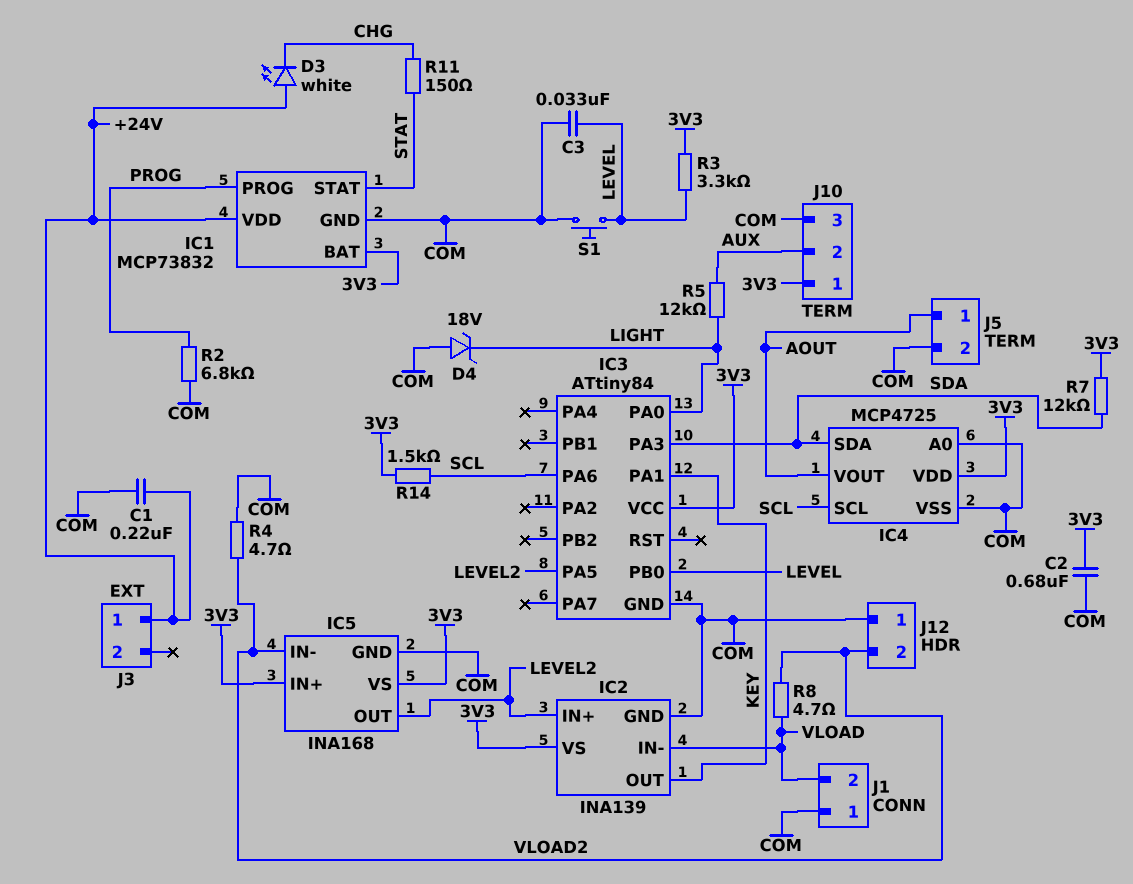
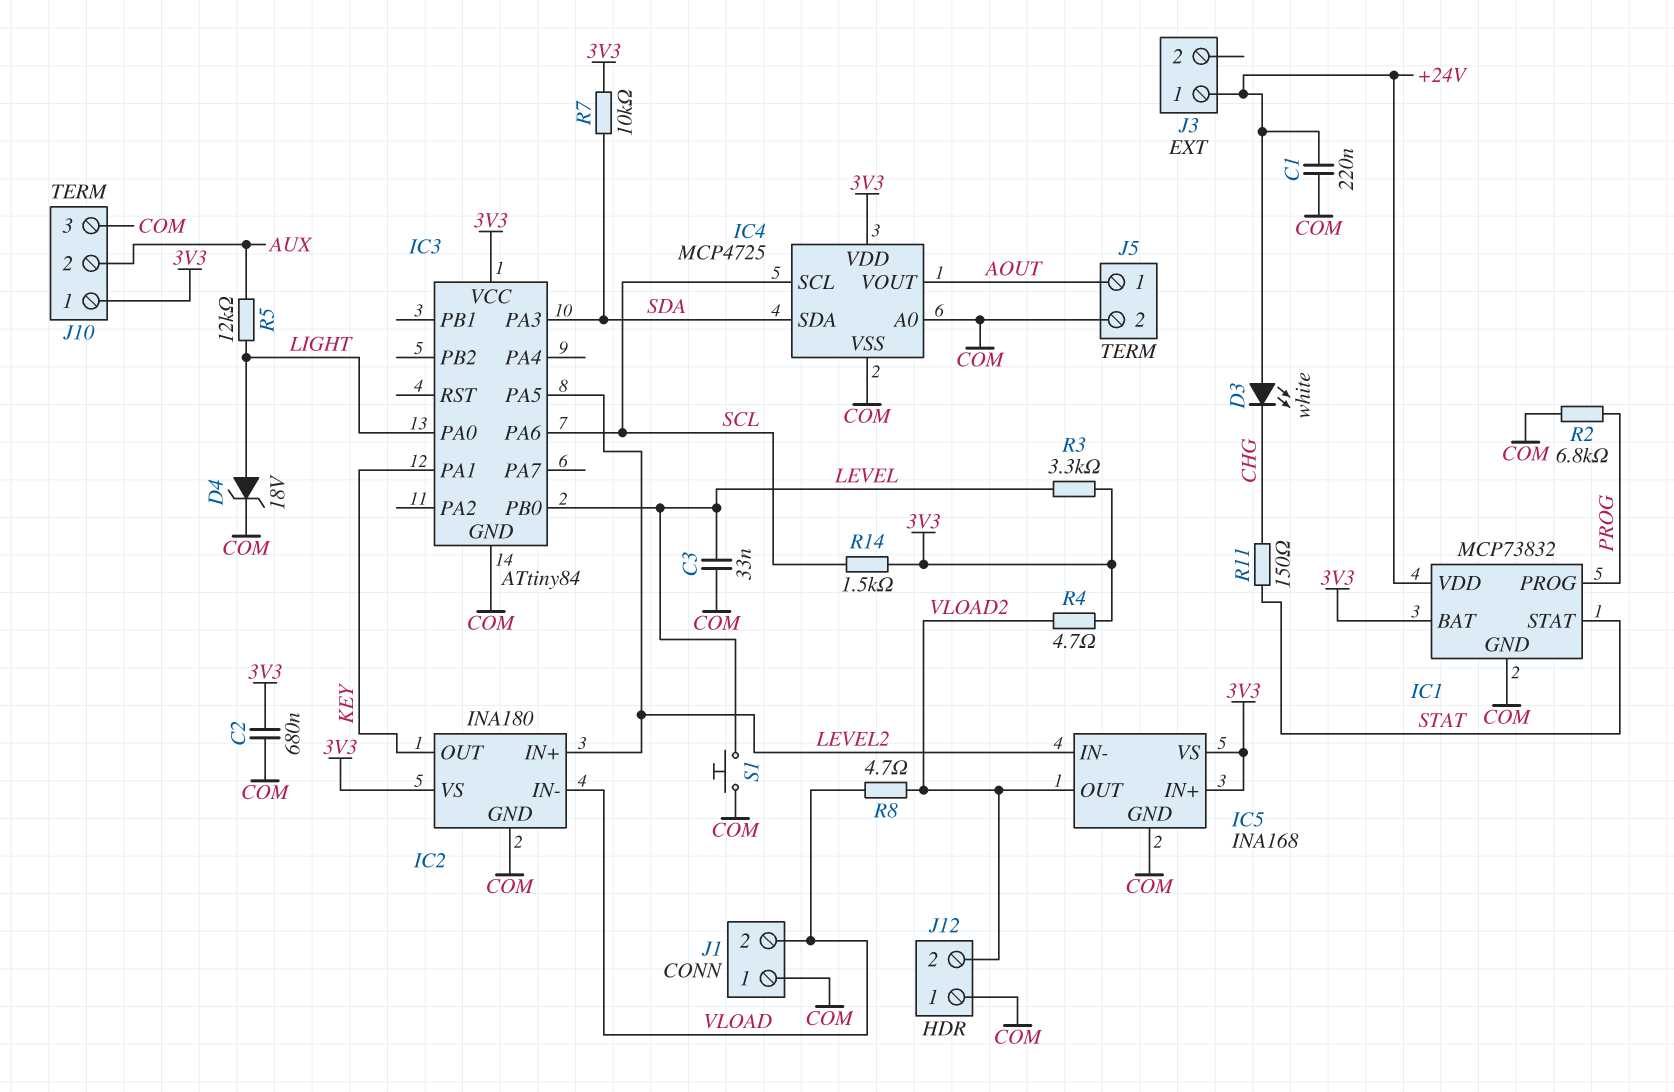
D4: zener 18V (A COM, K LIGHT) -> zener 18V (A LIGHT, K COM)
IC2: INA139 -> INA180
IC5 pin IN-: VLOAD2 -> LEVEL2
IC5 pin OUT: LEVEL2 -> VLOAD2
R4: 4.7 (COM, VLOAD2) -> 4.7 (3V3, VLOAD2)
R7: 12k (3V3, SDA) -> 10k (3V3, SDA)

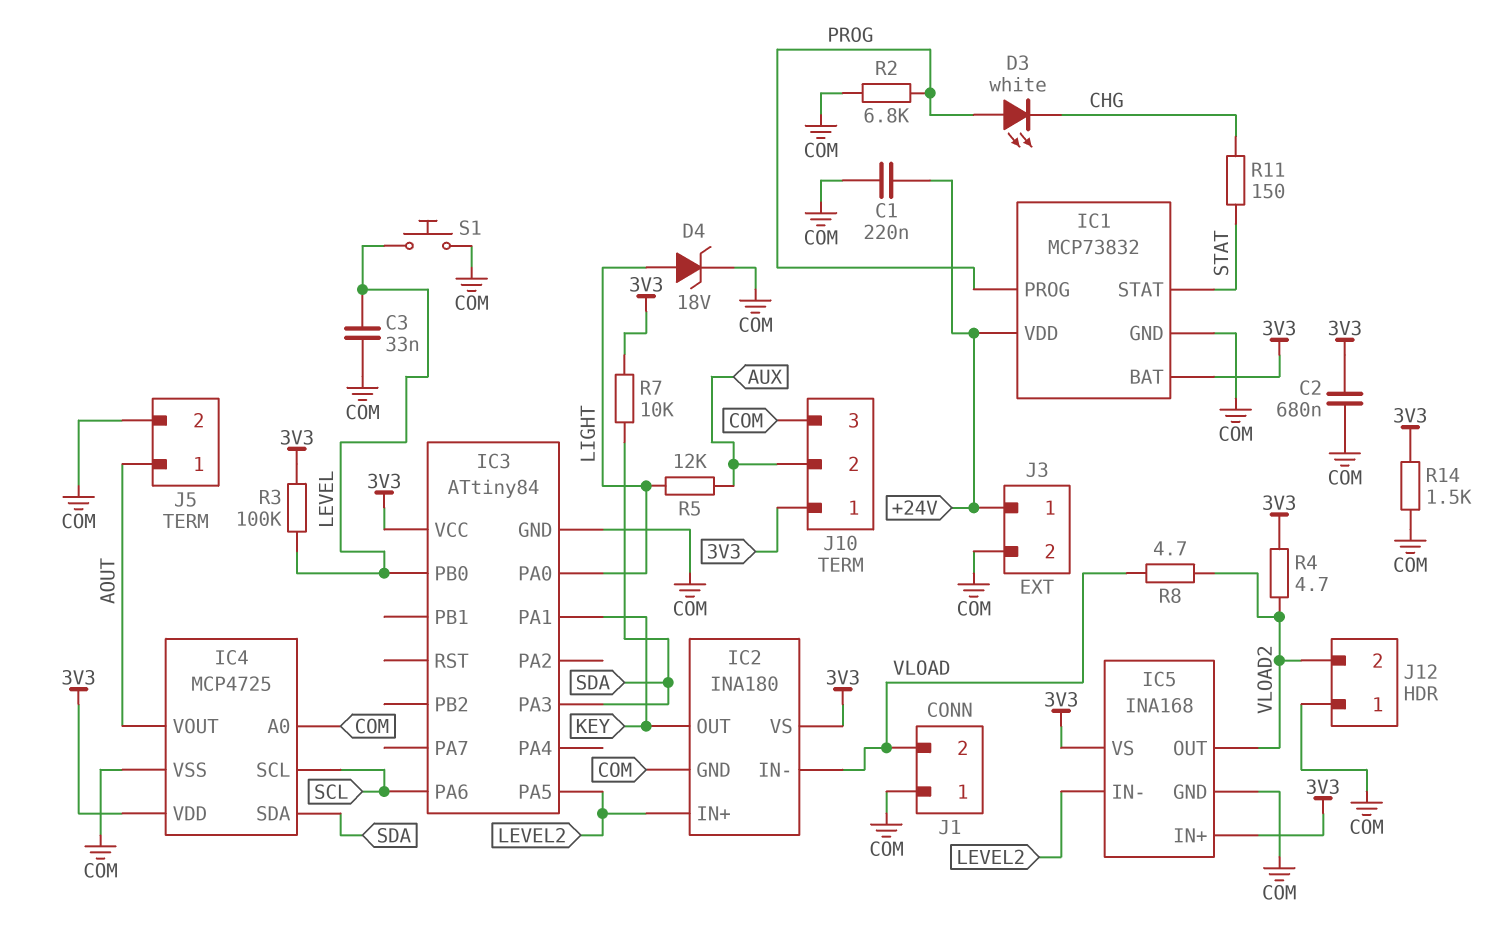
D3: LED white (A +24V, K CHG) -> LED white (A PROG, K CHG)
J3 pin 2: none -> COM
R3: 3.3k (3V3, LEVEL) -> 100k (3V3, LEVEL)
R14: 1.5k (3V3, SCL) -> 1.5k (3V3, COM)

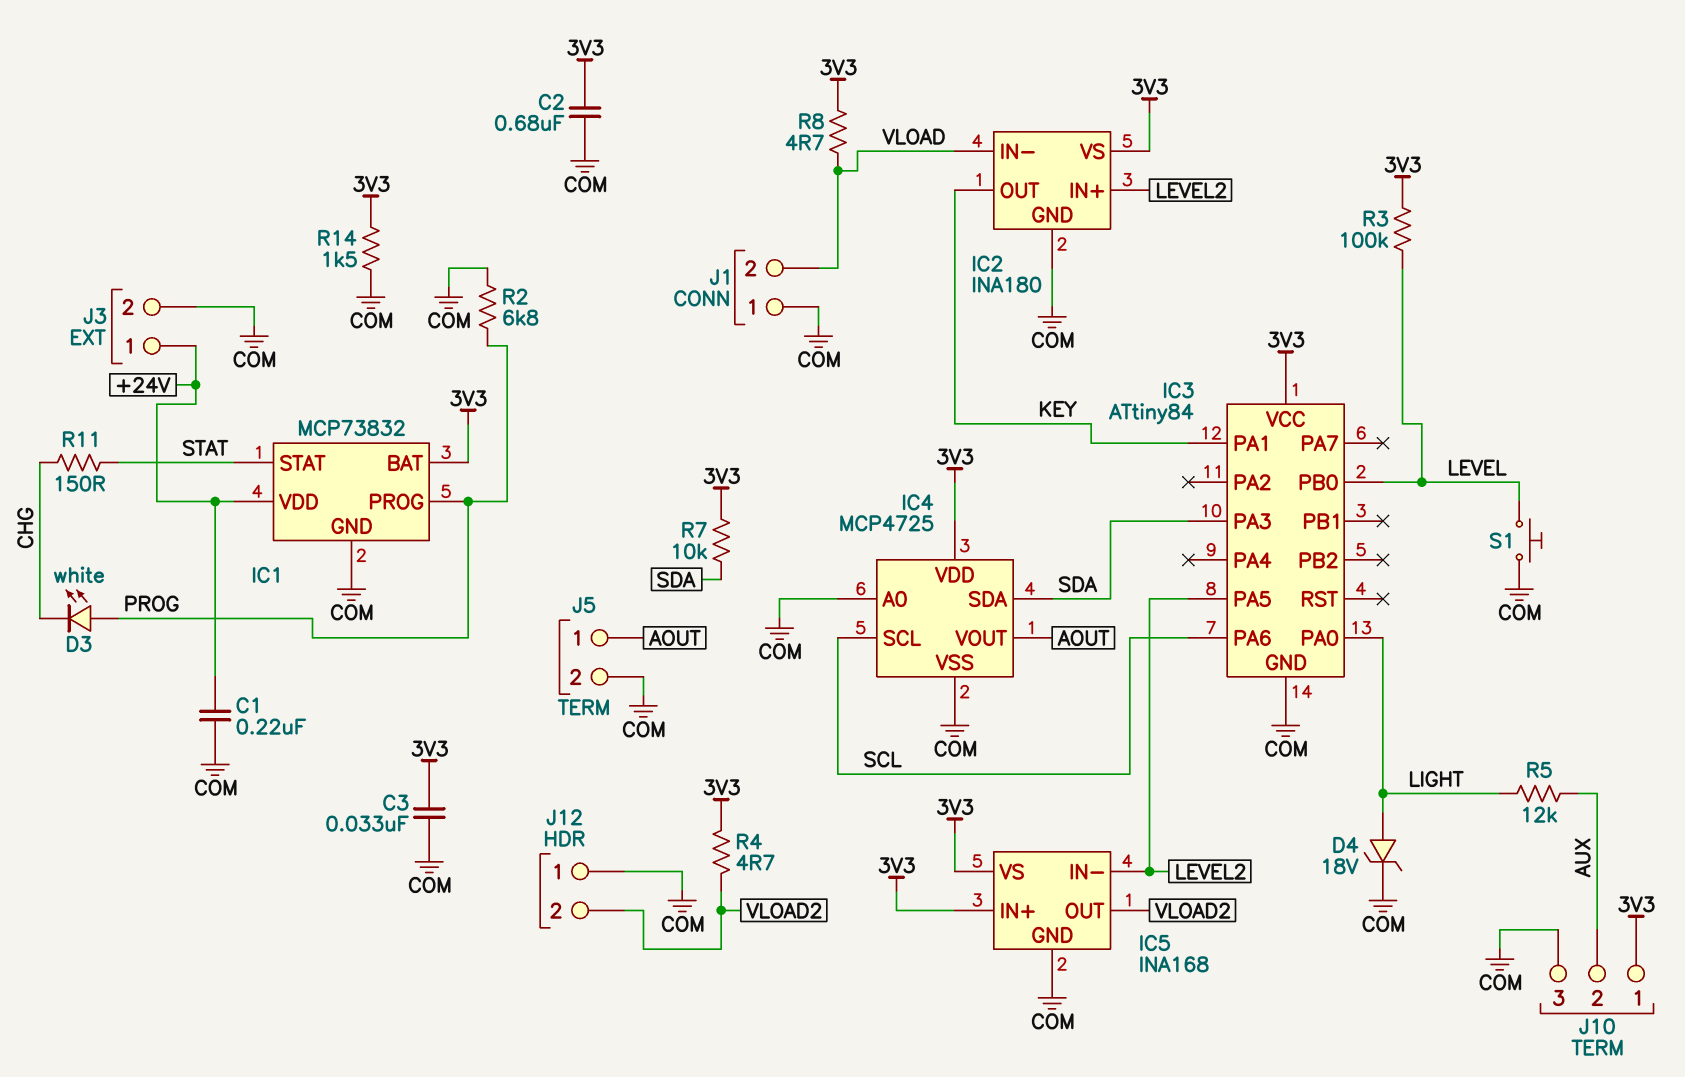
C3: 33nF (COM, LEVEL) -> 33nF (3V3, COM)
R8: 4.7 (VLOAD, VLOAD2) -> 4.7 (3V3, VLOAD)

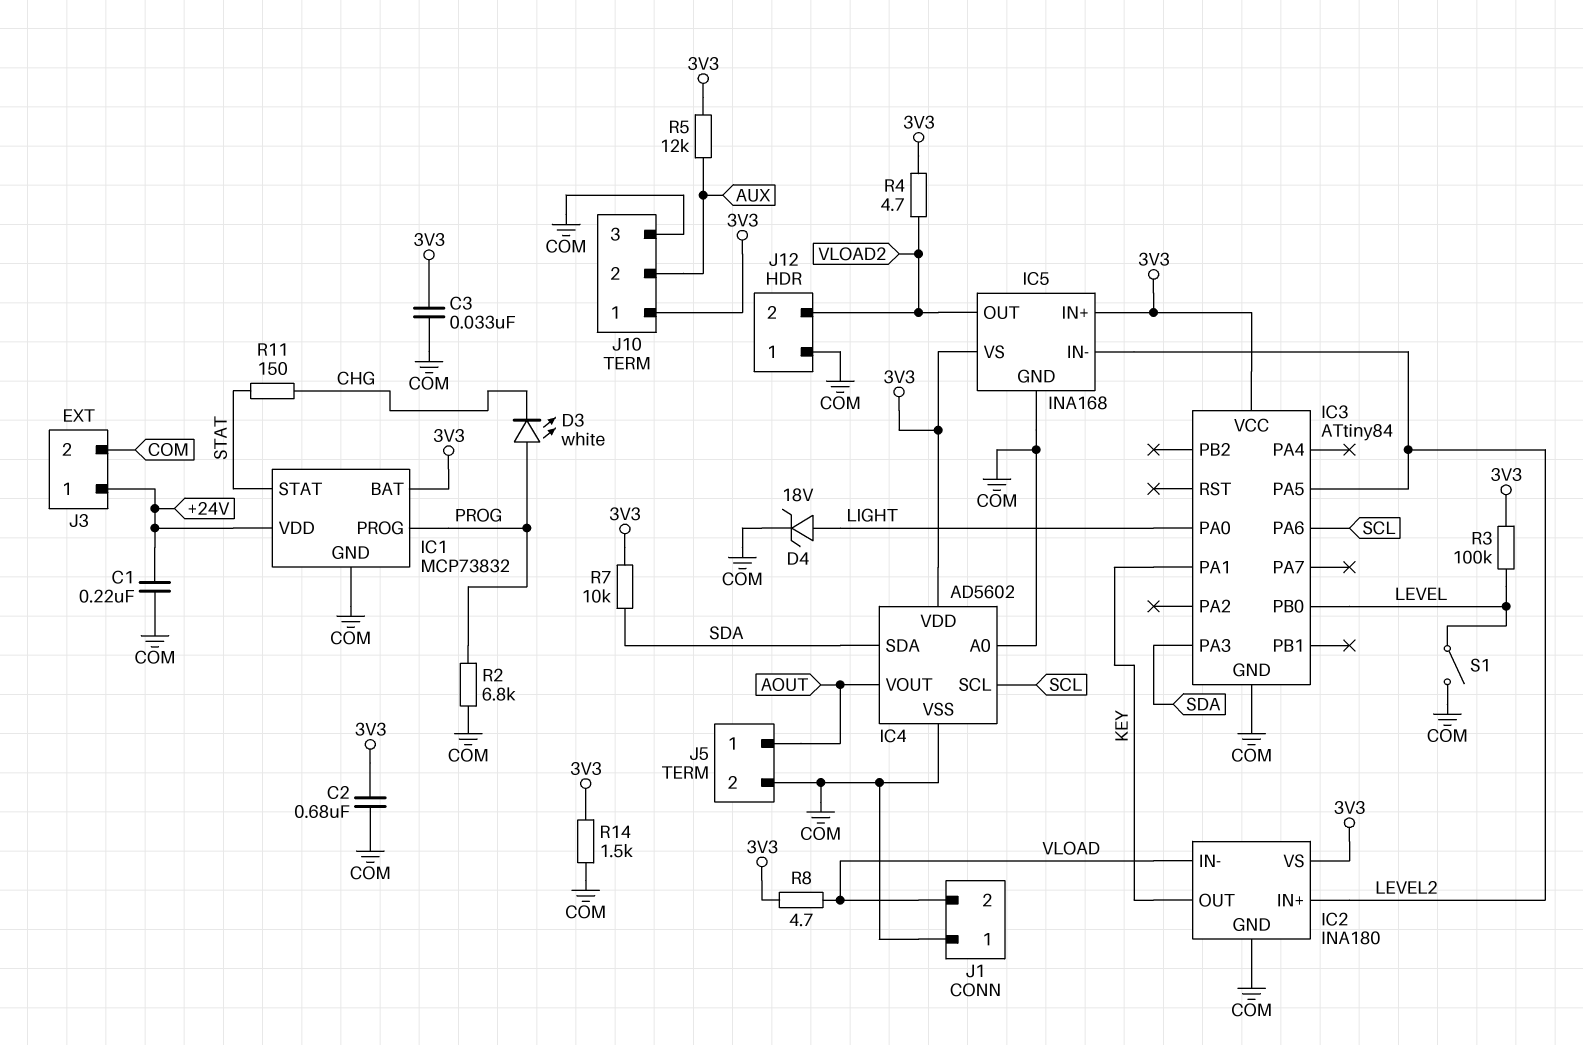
IC4: MCP4725 -> AD5602
R5: 12k (AUX, LIGHT) -> 12k (3V3, AUX)
S1: button (COM, LEVEL) -> switch (COM, LEVEL)

